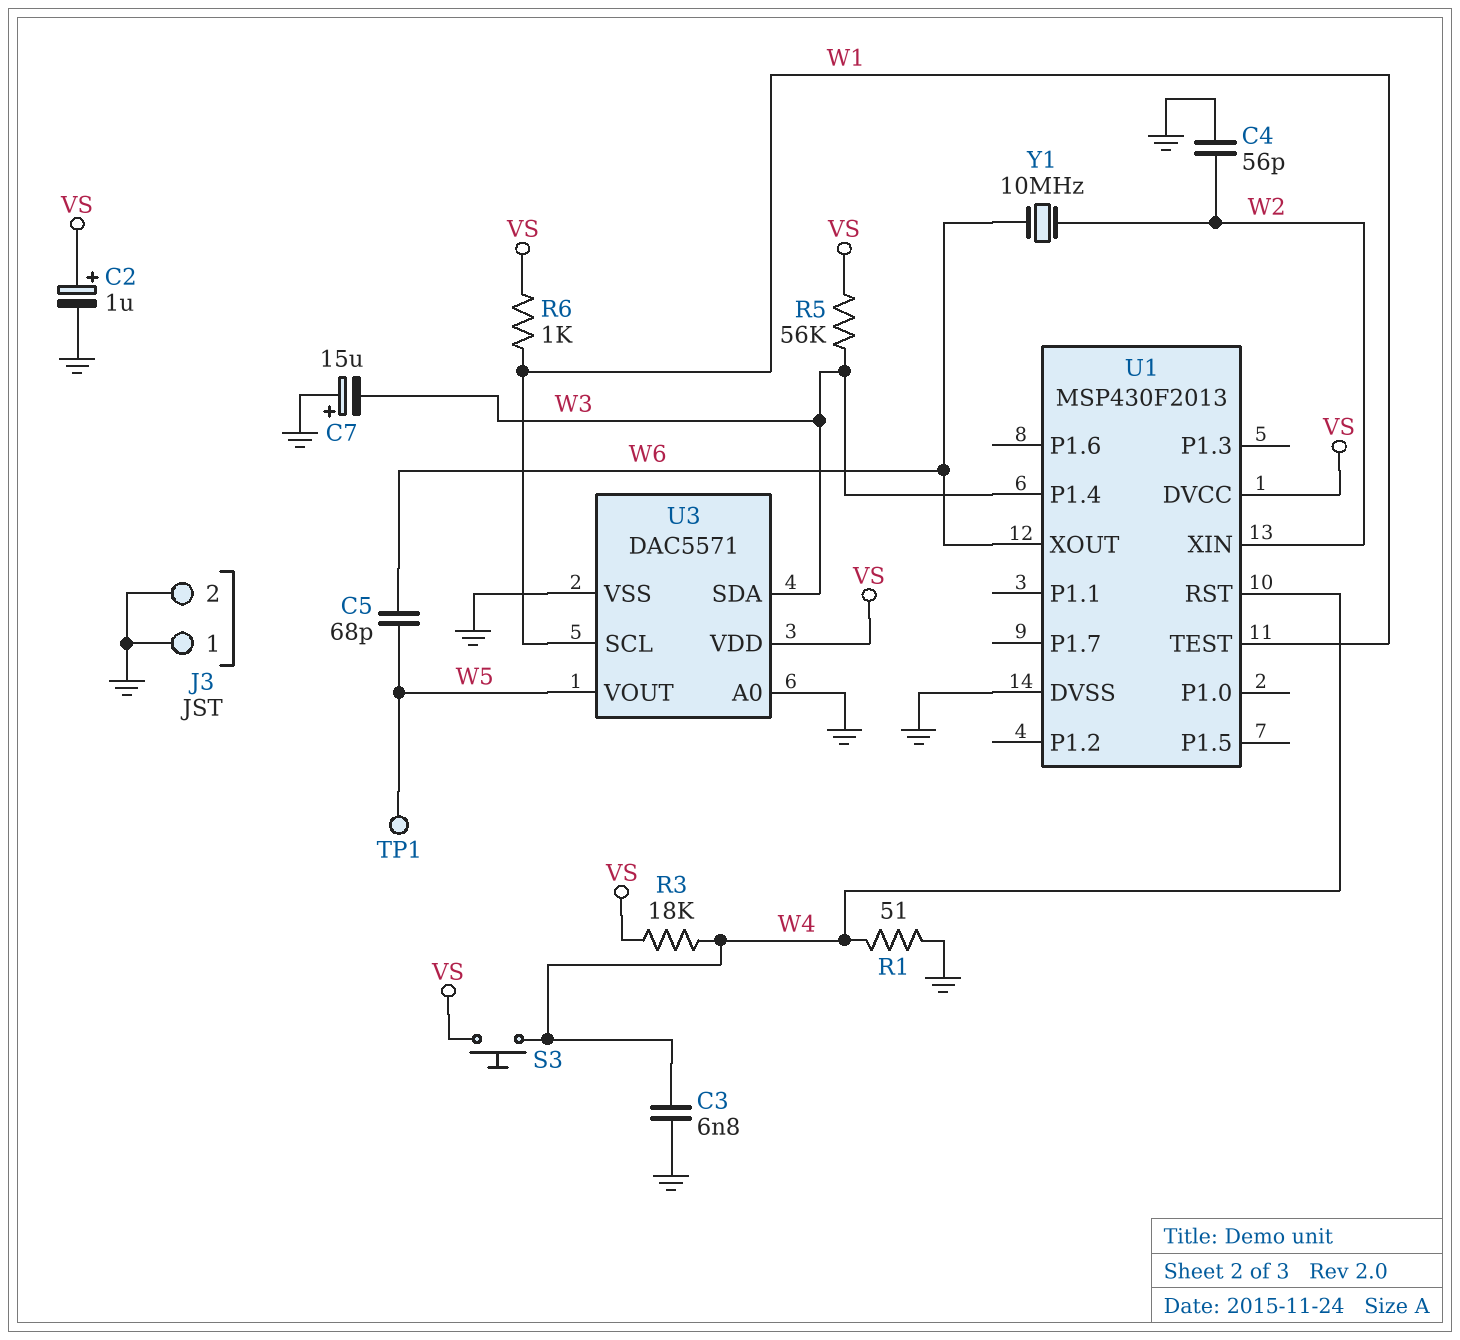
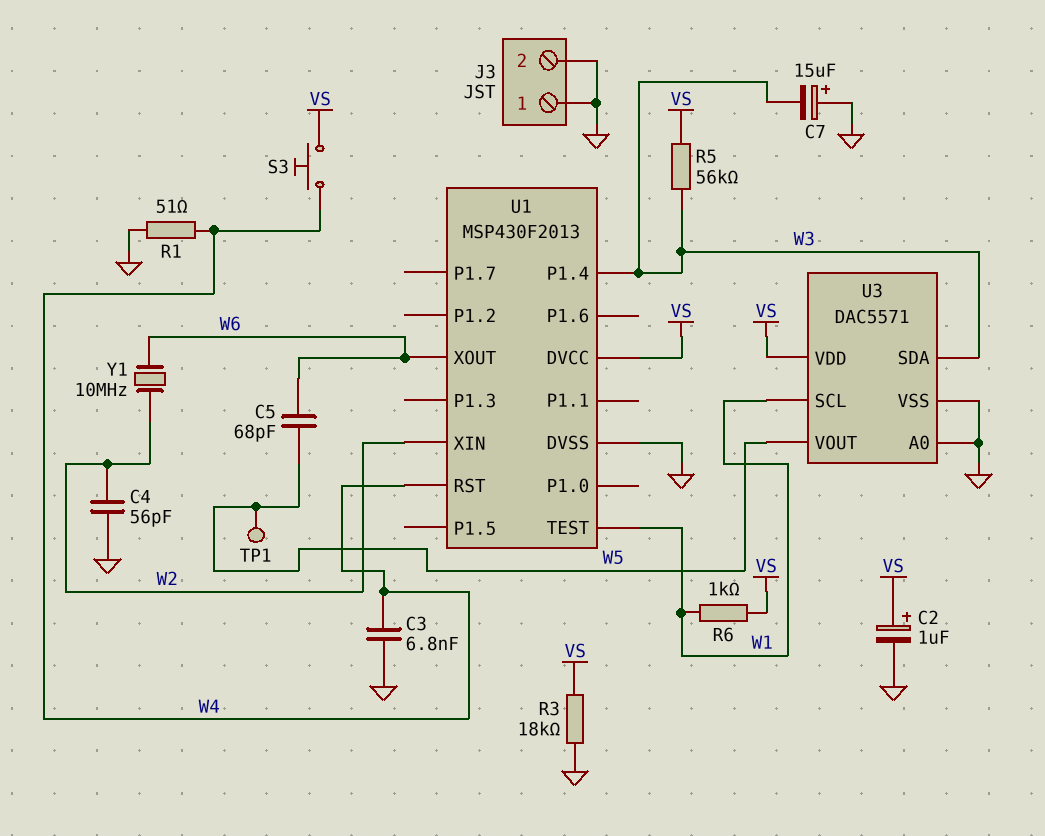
R3: 18k (VS, W4) -> 18k (GND, VS)

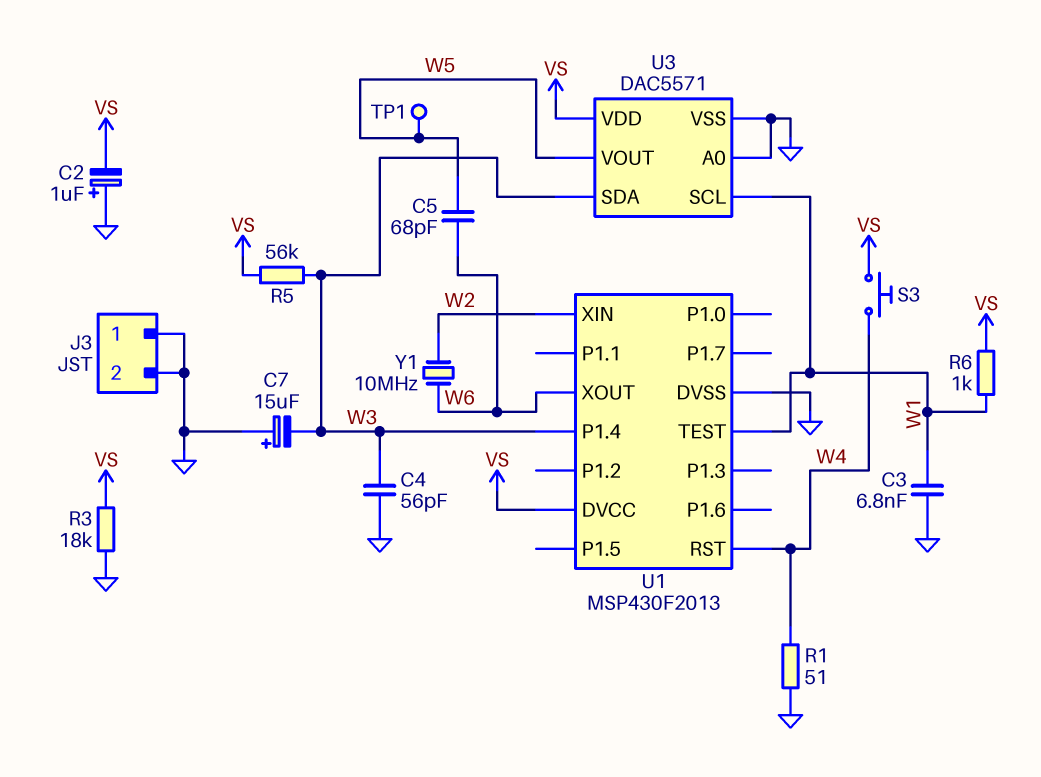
C2: 1uF (plus VS, minus GND) -> 1uF (plus GND, minus VS)
C3: 6.8nF (GND, W4) -> 6.8nF (GND, W1)
C4: 56pF (GND, W2) -> 56pF (GND, W3)

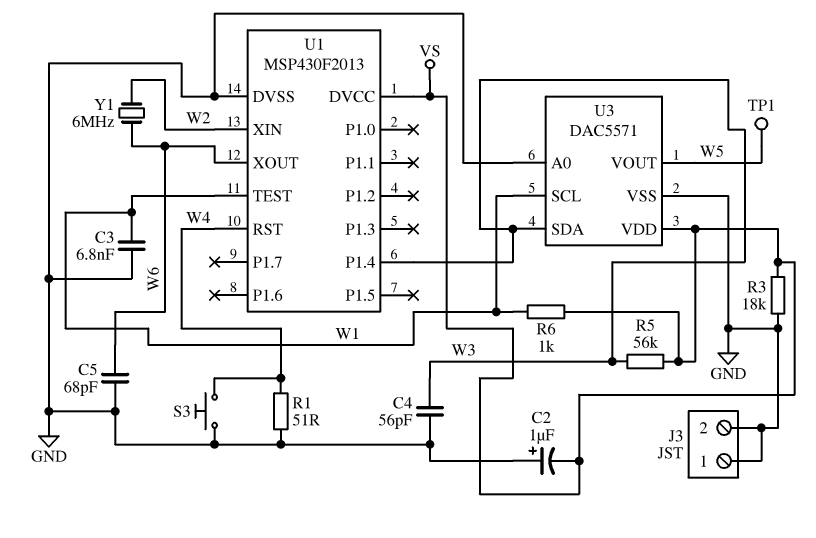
C5: 68pF (W5, W6) -> 68pF (GND, W6)
C7: 15uF (plus GND, minus W3) -> none
S3: button (VS, W4) -> button (GND, W4)
Y1: 10MHz (W2, W6) -> 6MHz (W2, W6)

